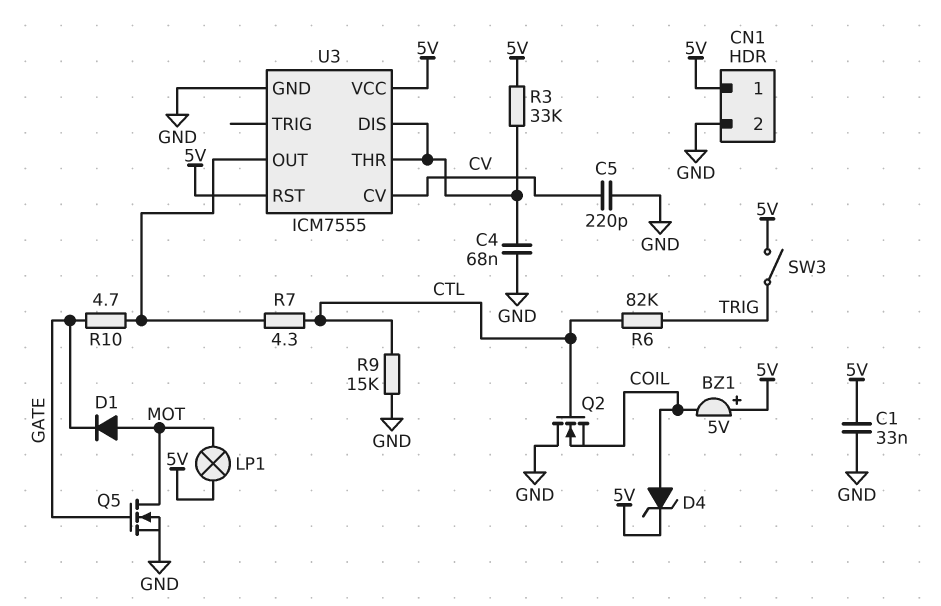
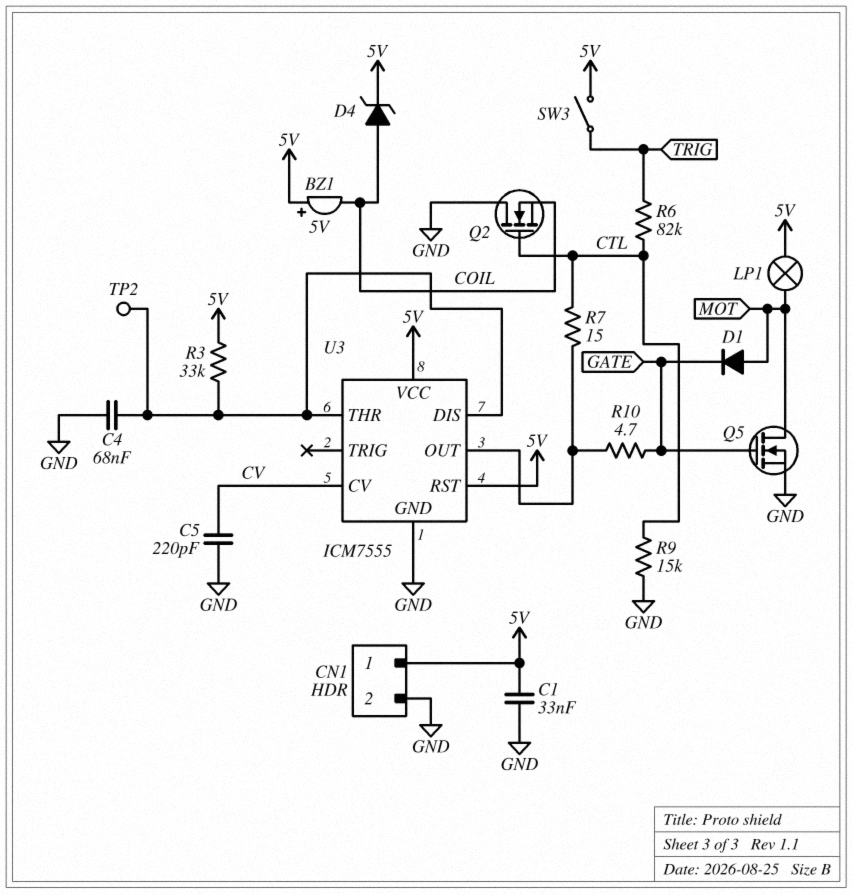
R7: 4.3 (CTL, U3/OUT) -> 15 (CTL, U3/OUT)
TP2: none -> test point (U3/DIS)

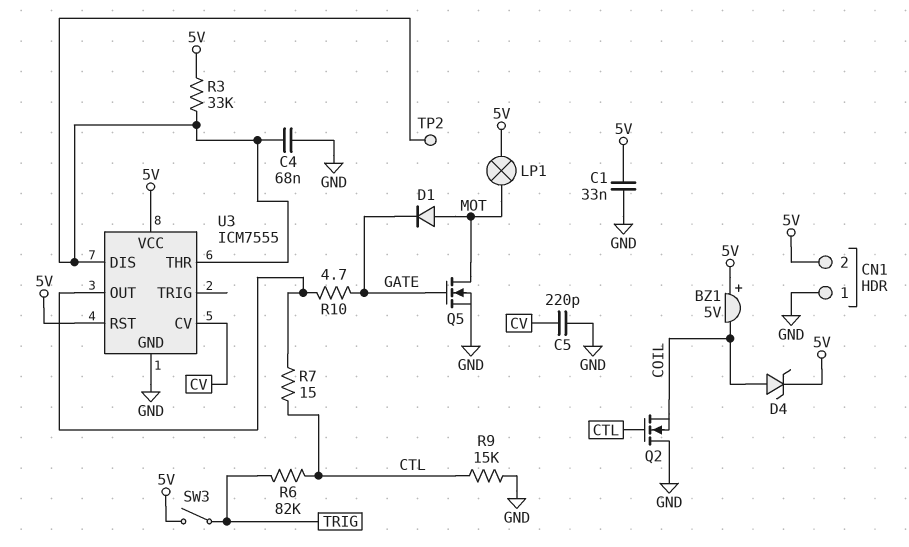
CN1 pin 1: 5V -> GND
CN1 pin 2: GND -> 5V

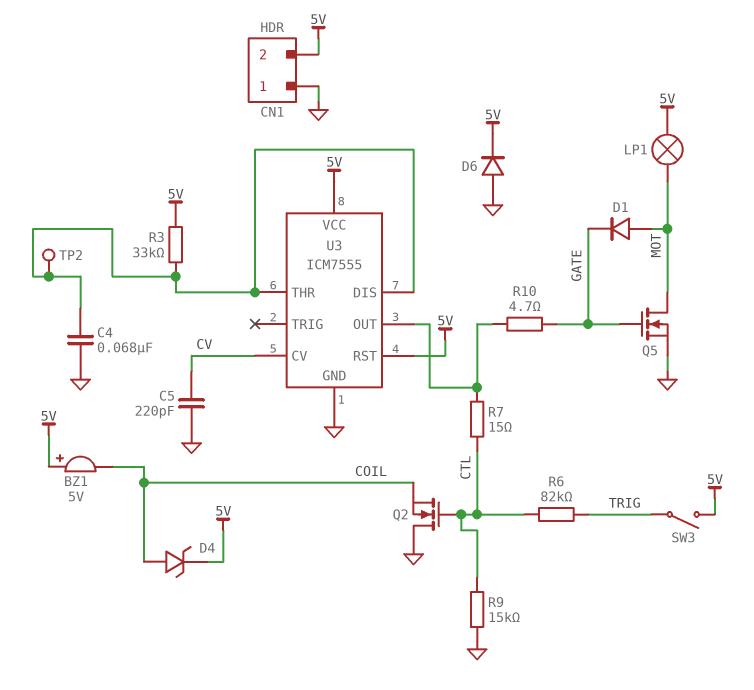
C1: 33nF (5V, GND) -> none
D6: none -> diode (A GND, K 5V)

